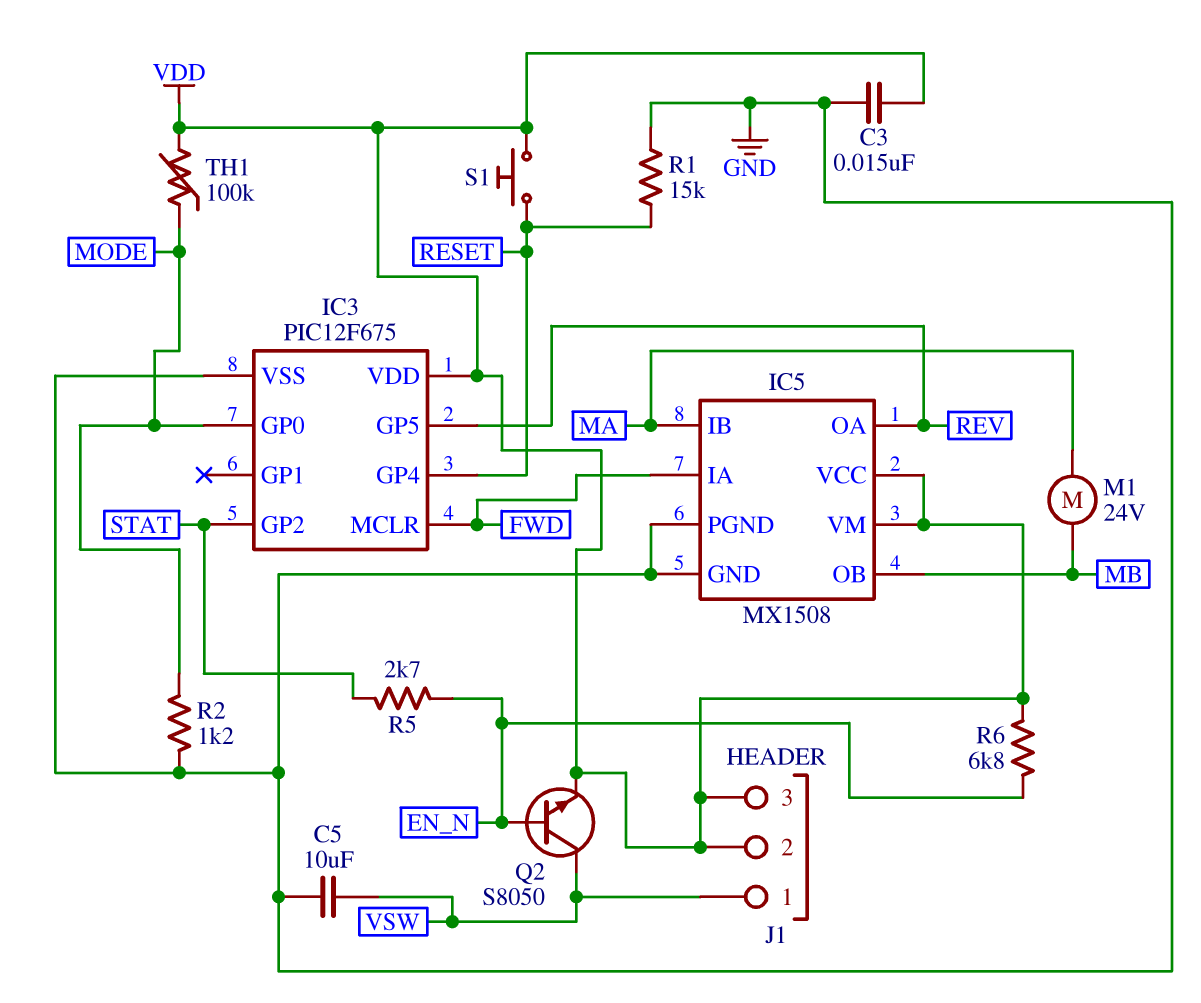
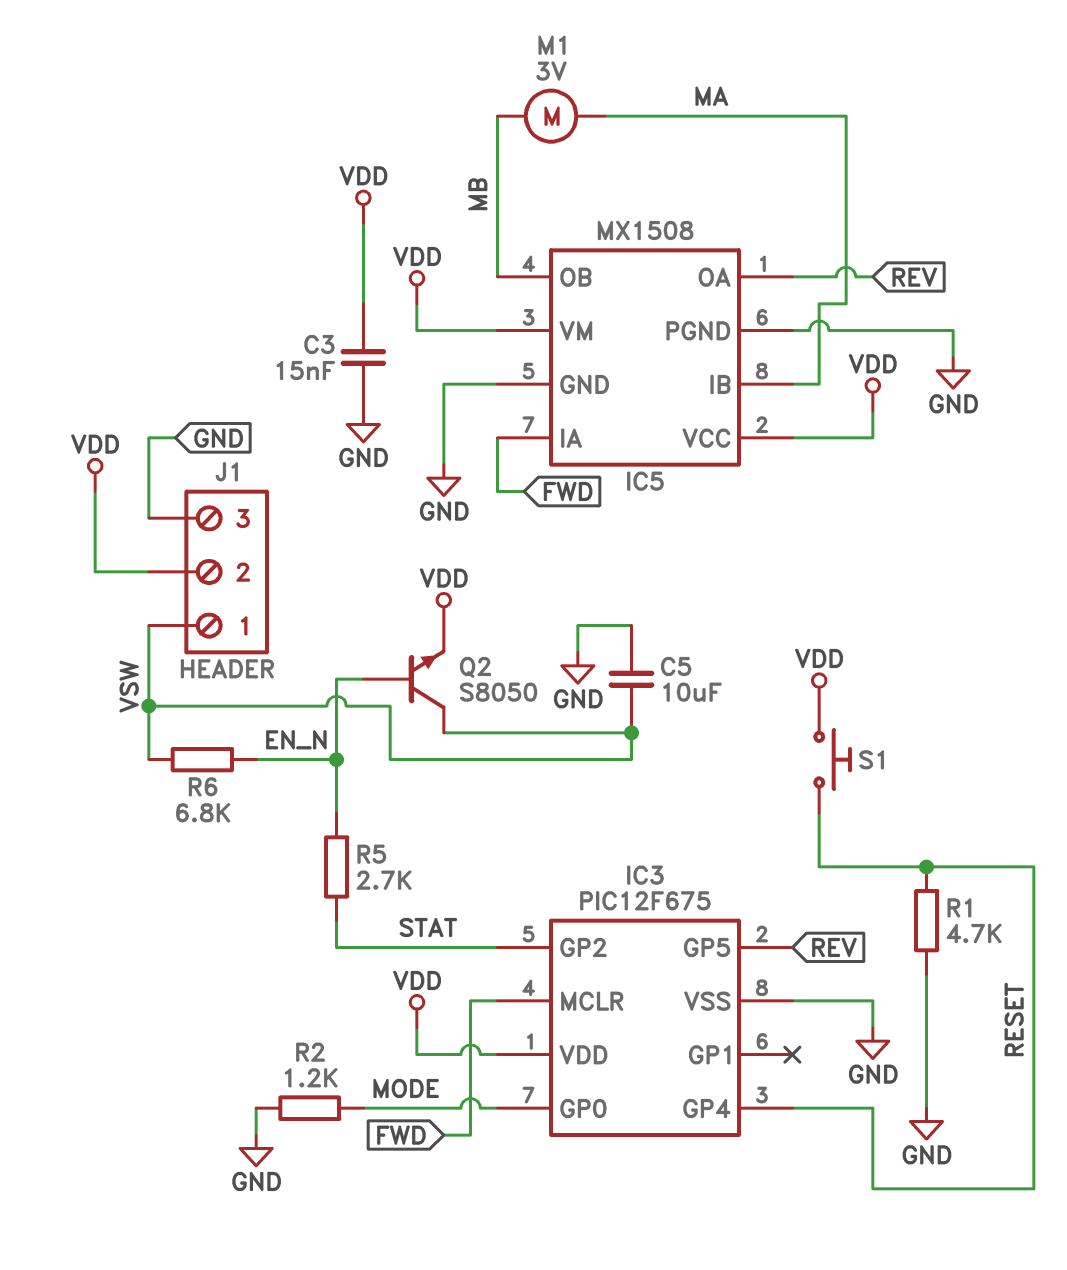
J1 pin 3: VDD -> GND
M1: motor 24V (MA, MB) -> motor 3V (MA, MB)
R1: 15k (GND, RESET) -> 4.7k (GND, RESET)
R6: 6.8k (EN_N, VDD) -> 6.8k (EN_N, VSW)
TH1: 100k (MODE, VDD) -> none

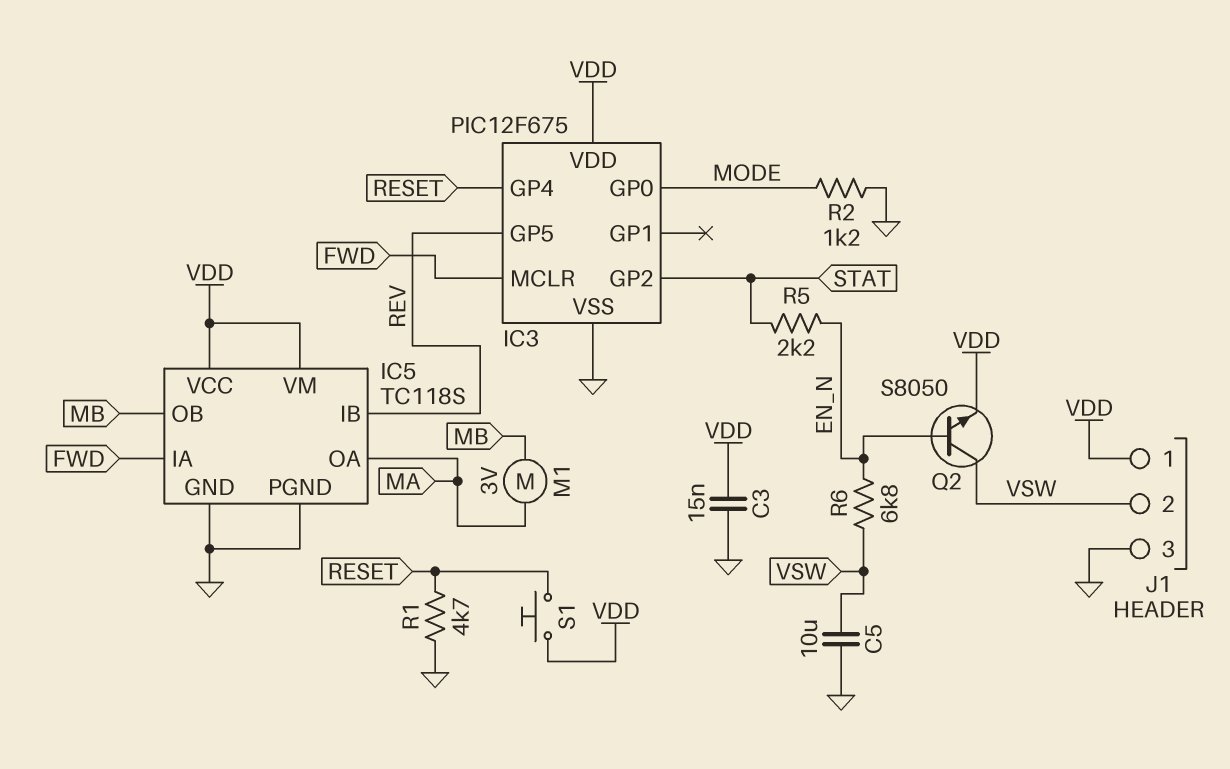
IC5: MX1508 -> TC118S
IC5 pin IB: MA -> REV
IC5 pin OA: REV -> MA
J1 pin 1: VSW -> VDD
J1 pin 2: VDD -> VSW
R5: 2.7k (EN_N, STAT) -> 2.2k (EN_N, STAT)

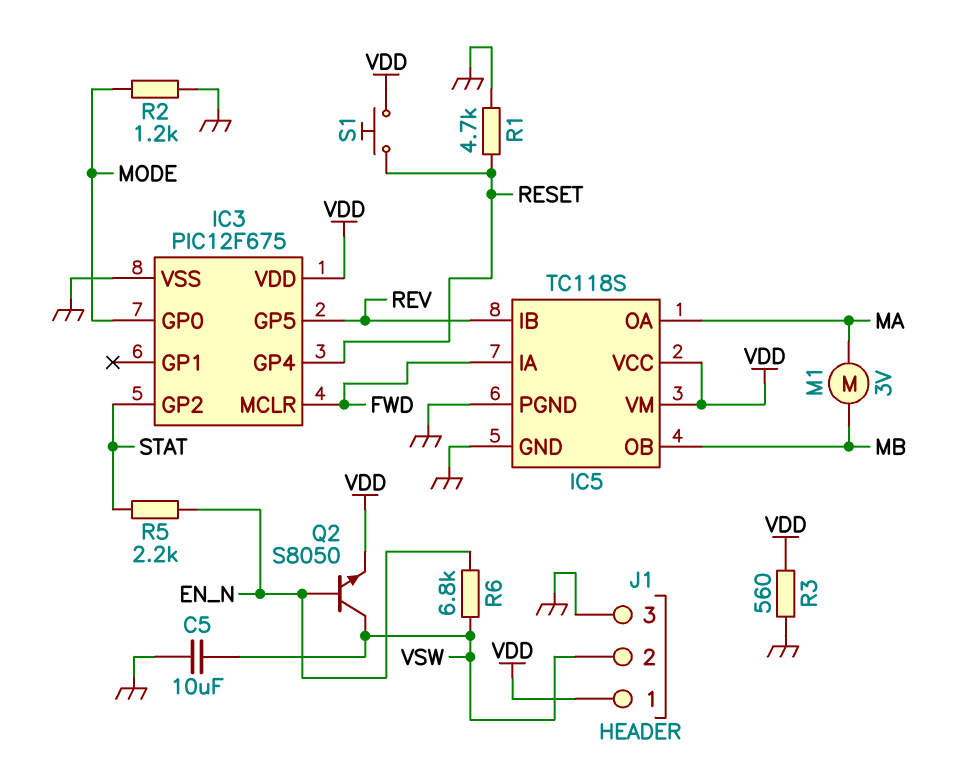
C3: 15nF (GND, VDD) -> none
R3: none -> 560 (GND, VDD)

